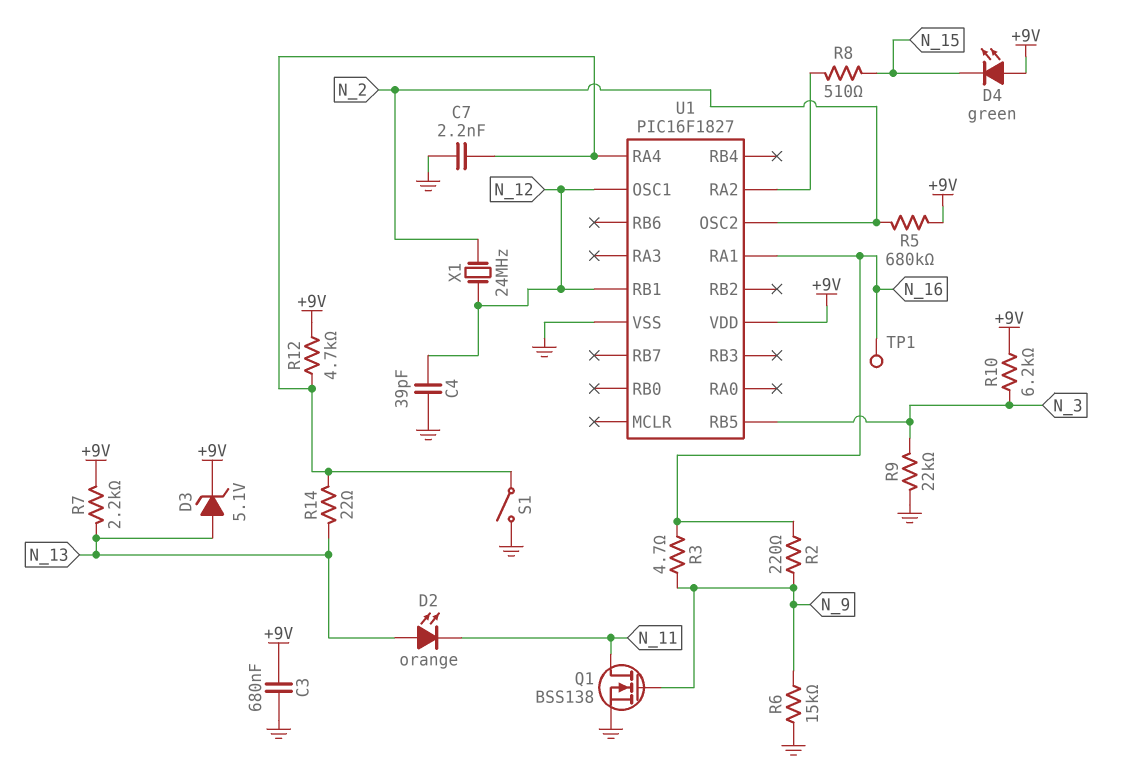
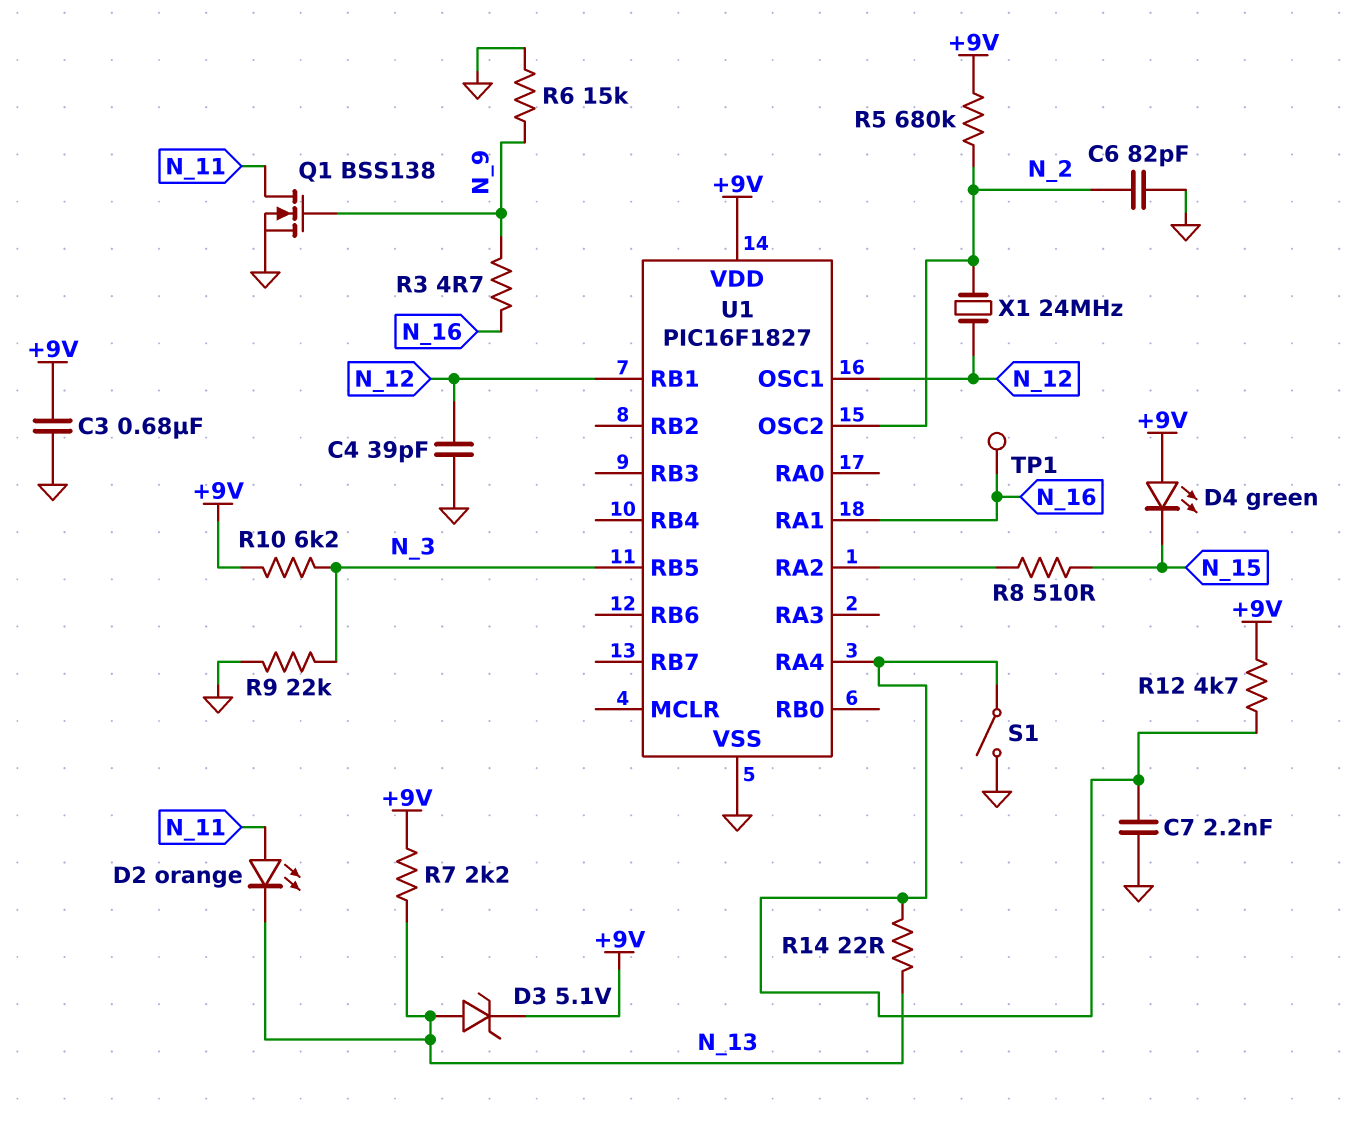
C6: none -> 82pF (GND, N_2)
D2: LED orange (A N_13, K N_11) -> LED orange (A N_11, K N_13)
R2: 220 (N_9, N_16) -> none

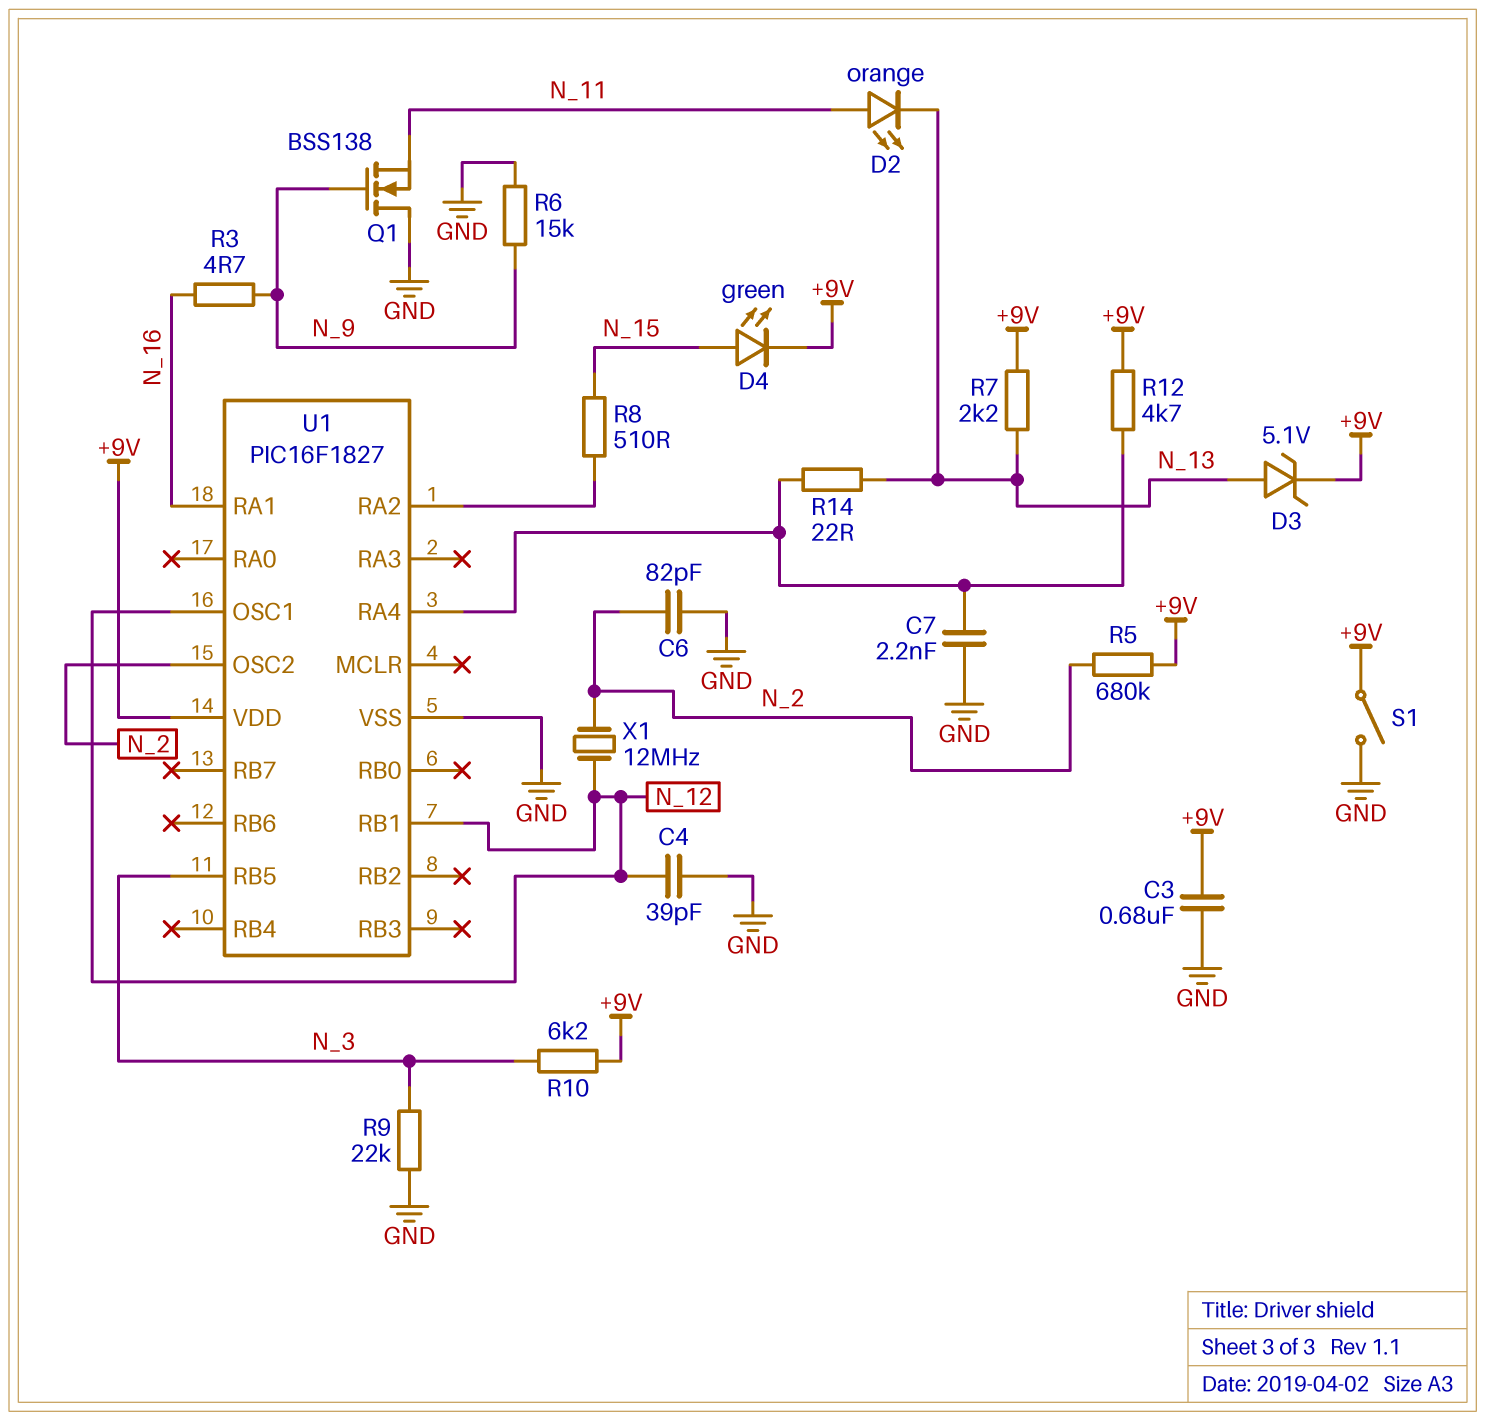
D4: LED green (A +9V, K N_15) -> LED green (A N_15, K +9V)
Q1: NMOS BSS138 (G N_9, D N_11, S GND) -> NMOS BSS138 (G N_9, D GND, S N_11)
S1: switch (GND, U1/RA4) -> switch (+9V, GND)
TP1: test point (N_16) -> none
X1: 24MHz (N_2, N_12) -> 12MHz (N_2, N_12)

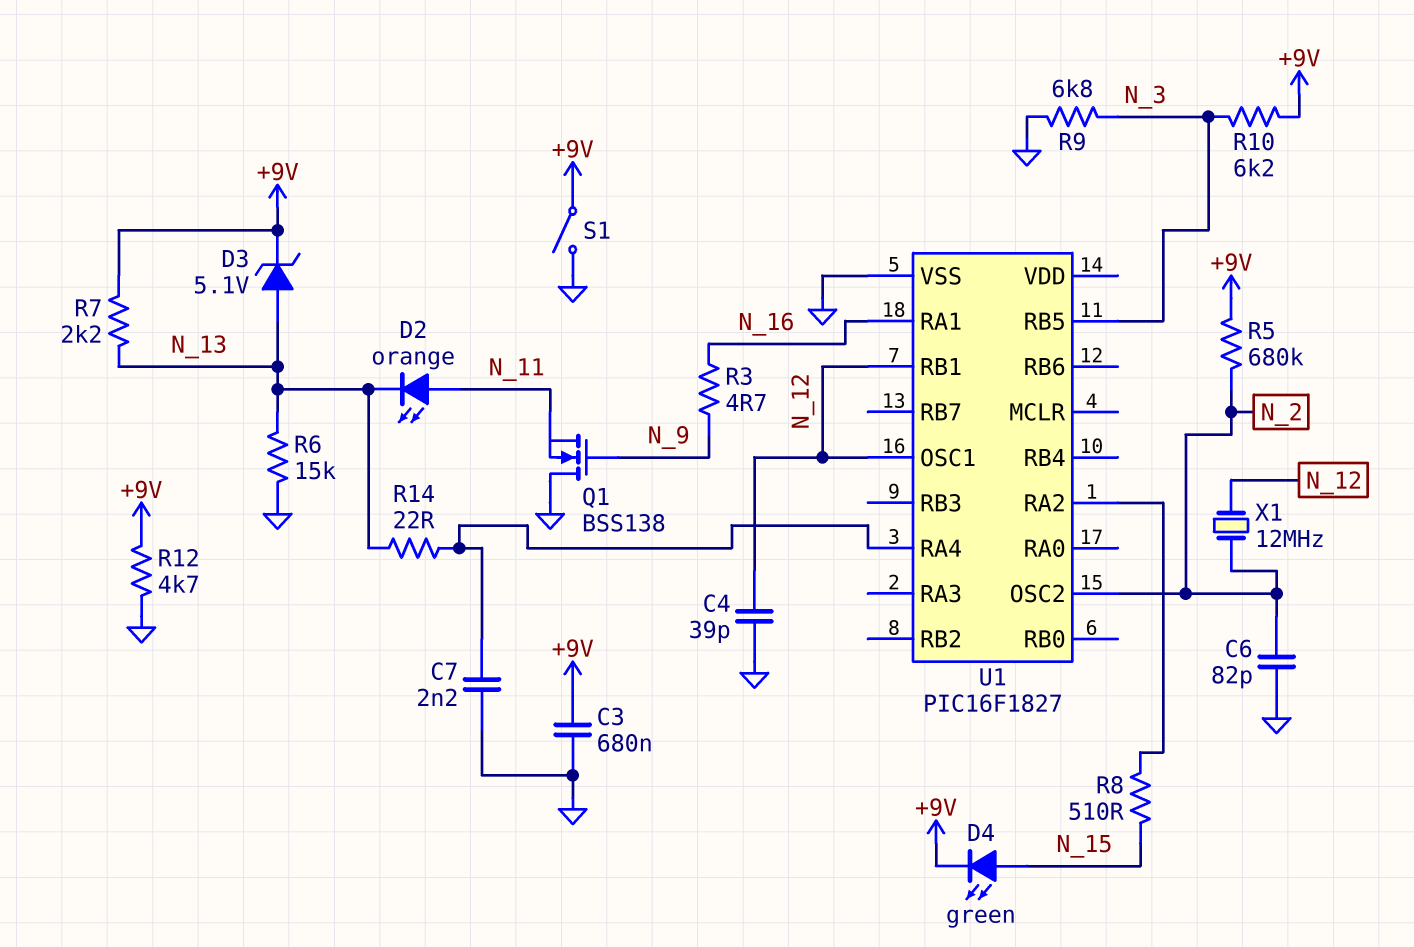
R6: 15k (GND, N_9) -> 15k (GND, N_13)
R9: 22k (GND, N_3) -> 6.8k (GND, N_3)
R12: 4.7k (+9V, U1/RA4) -> 4.7k (+9V, GND)
U1 pin VDD: +9V -> none

